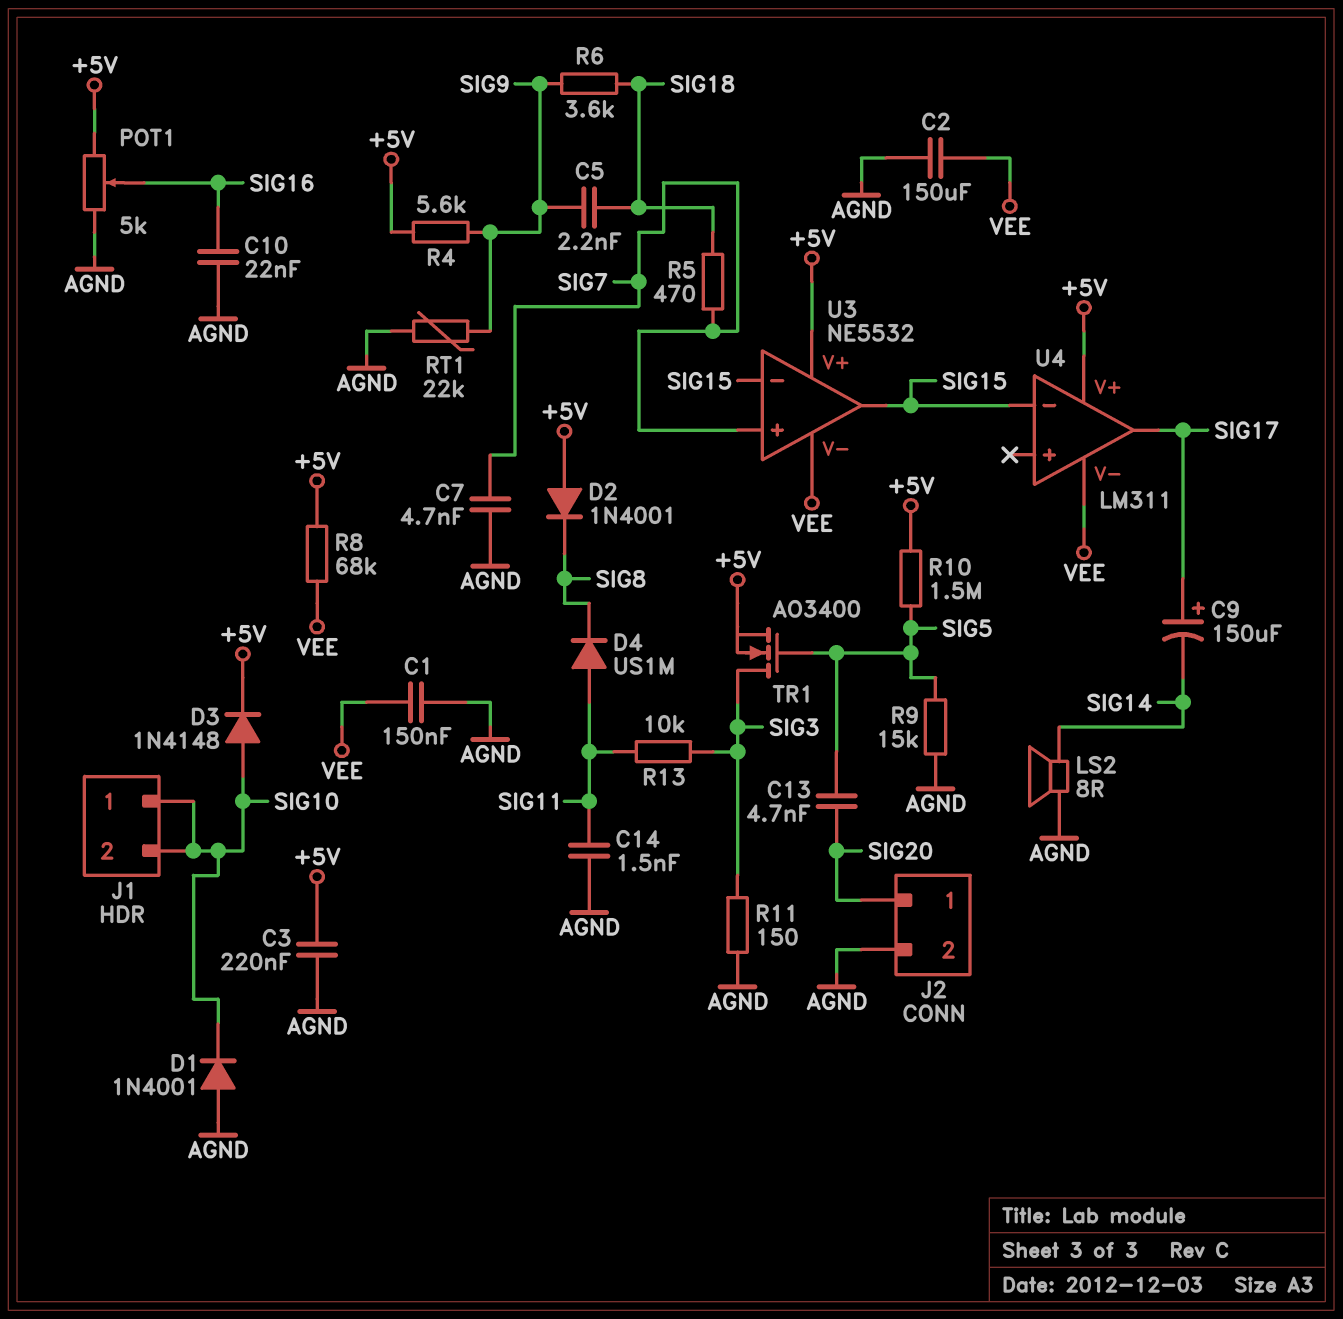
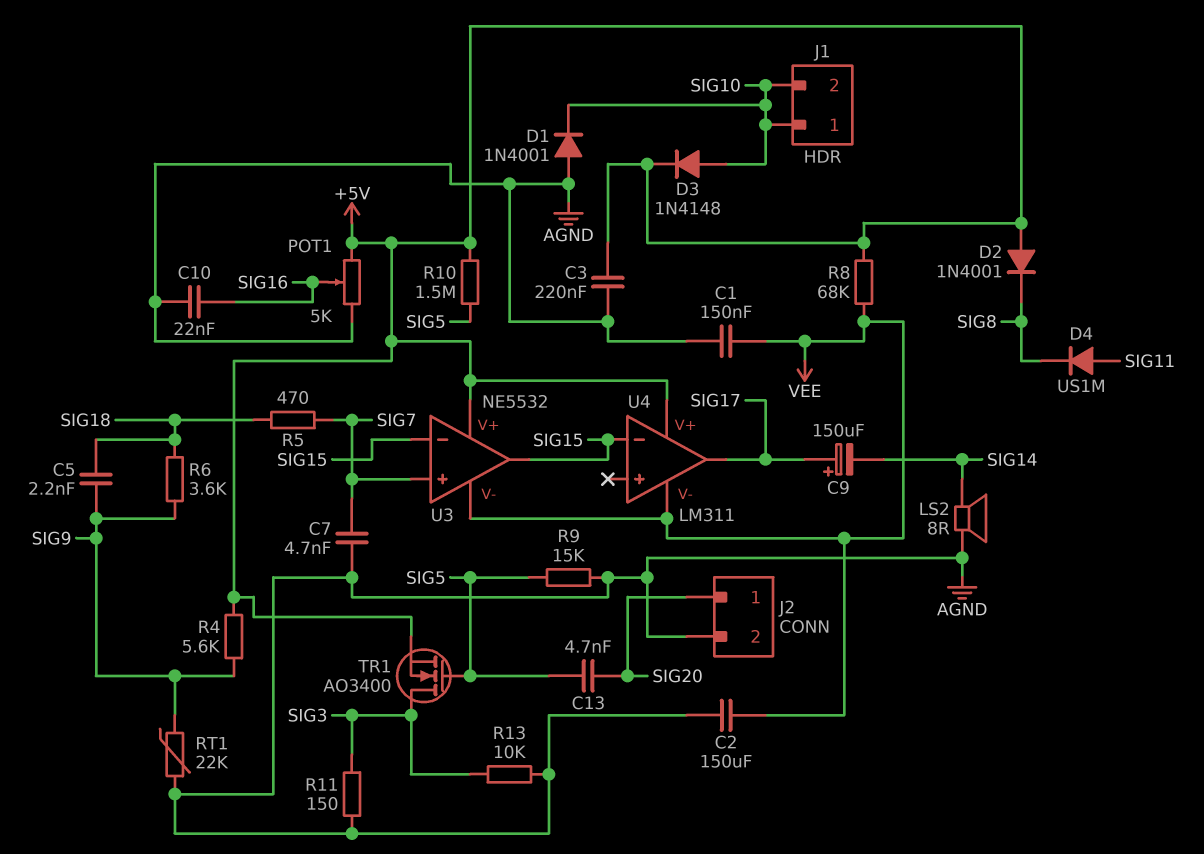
C14: 1.5nF (AGND, SIG11) -> none
R13: 10k (SIG3, SIG11) -> 10k (AGND, SIG3)

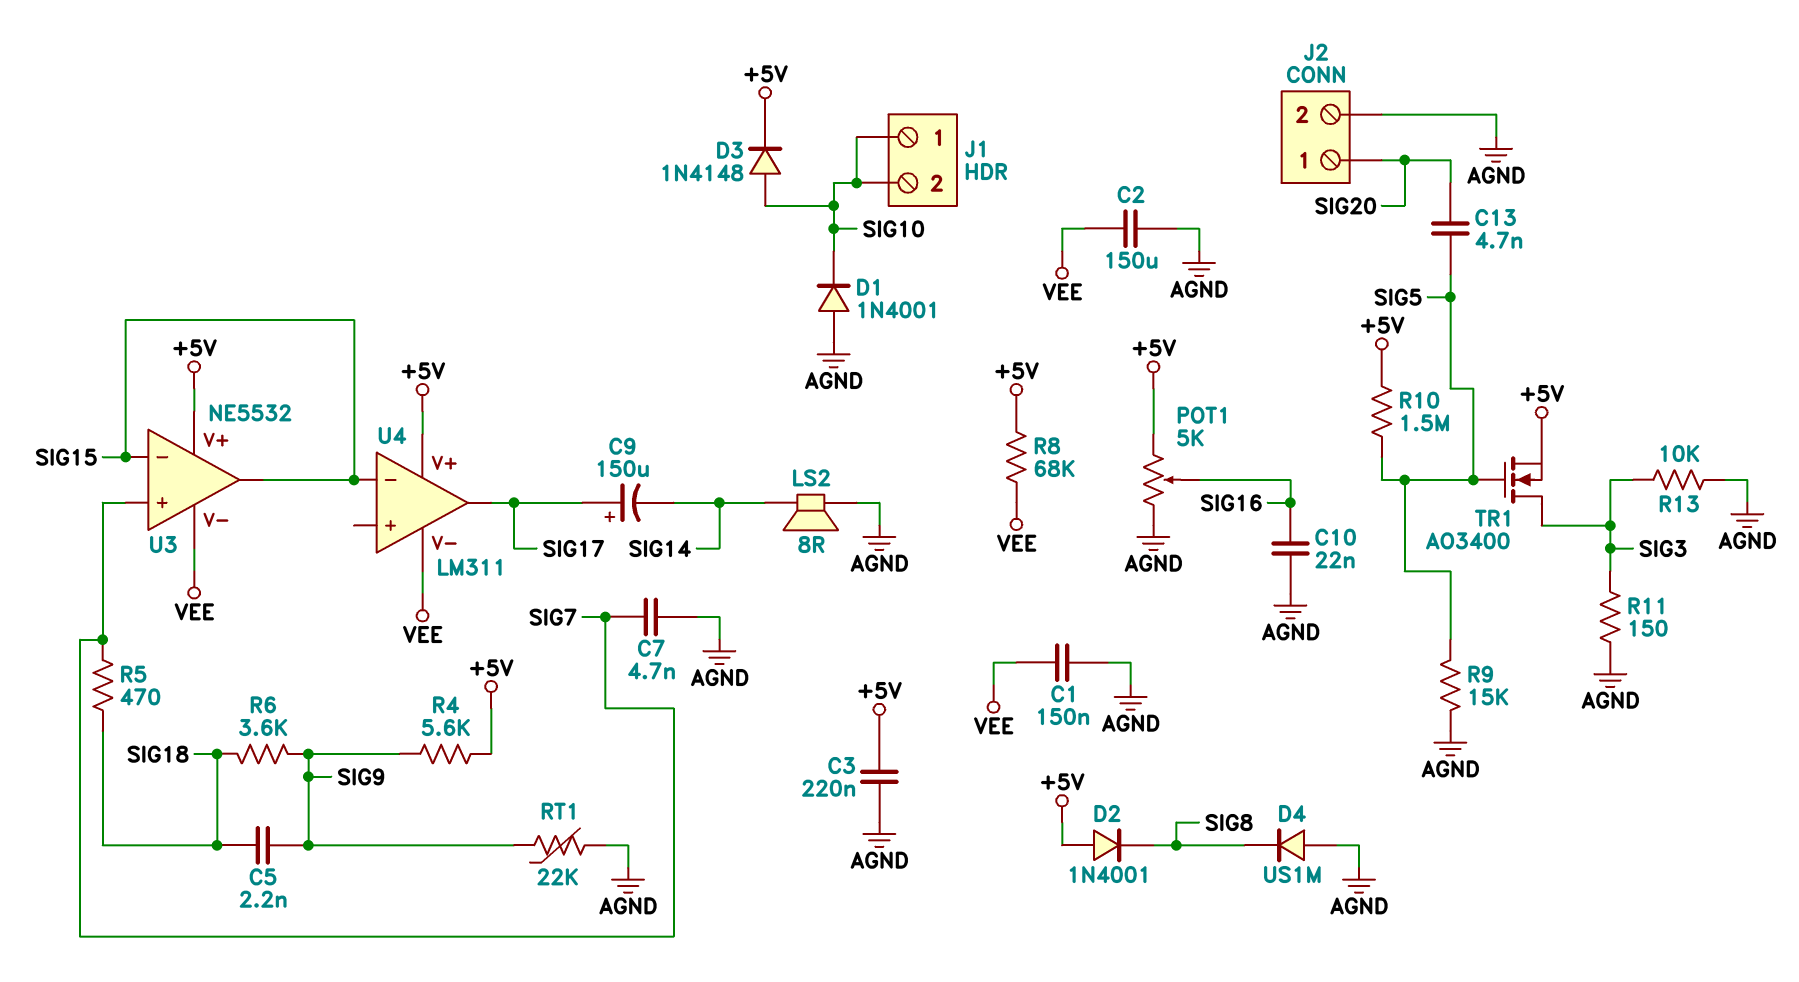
D4: diode US1M (A SIG11, K SIG8) -> diode US1M (A AGND, K SIG8)

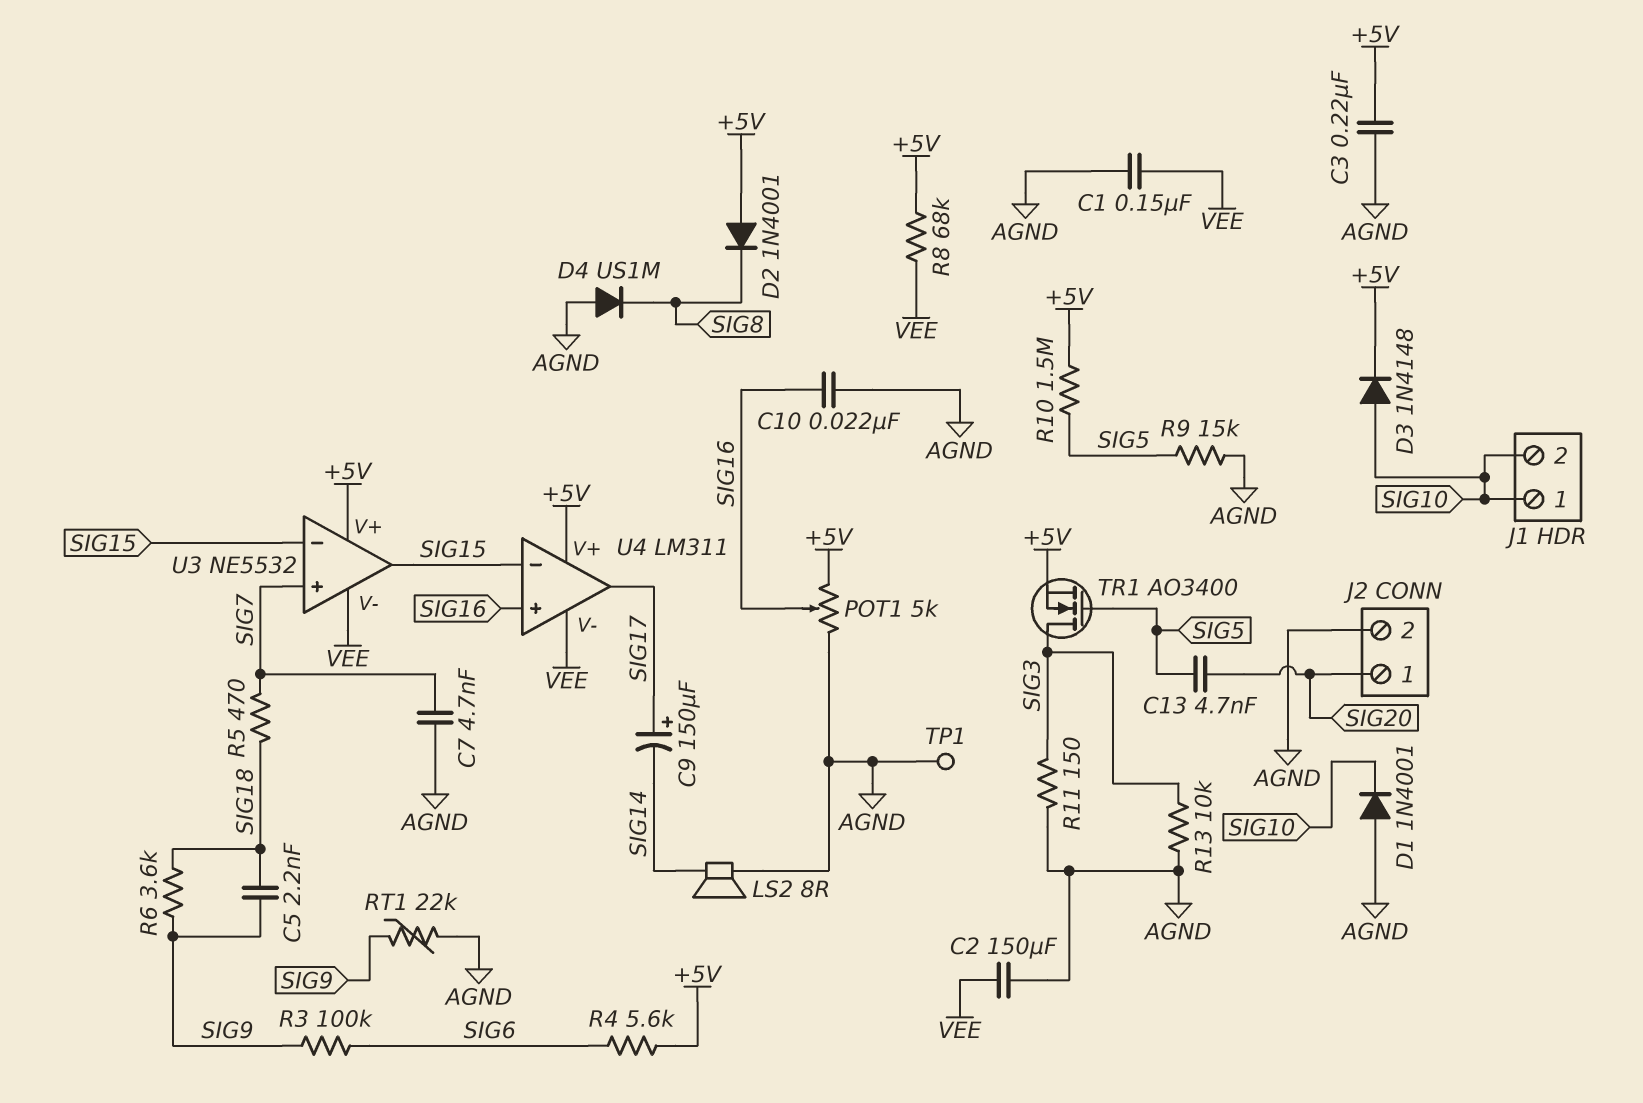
R3: none -> 100k (SIG6, SIG9)
R4: 5.6k (+5V, SIG9) -> 5.6k (+5V, SIG6)
TP1: none -> test point (AGND)
U4 pin in+: none -> SIG16

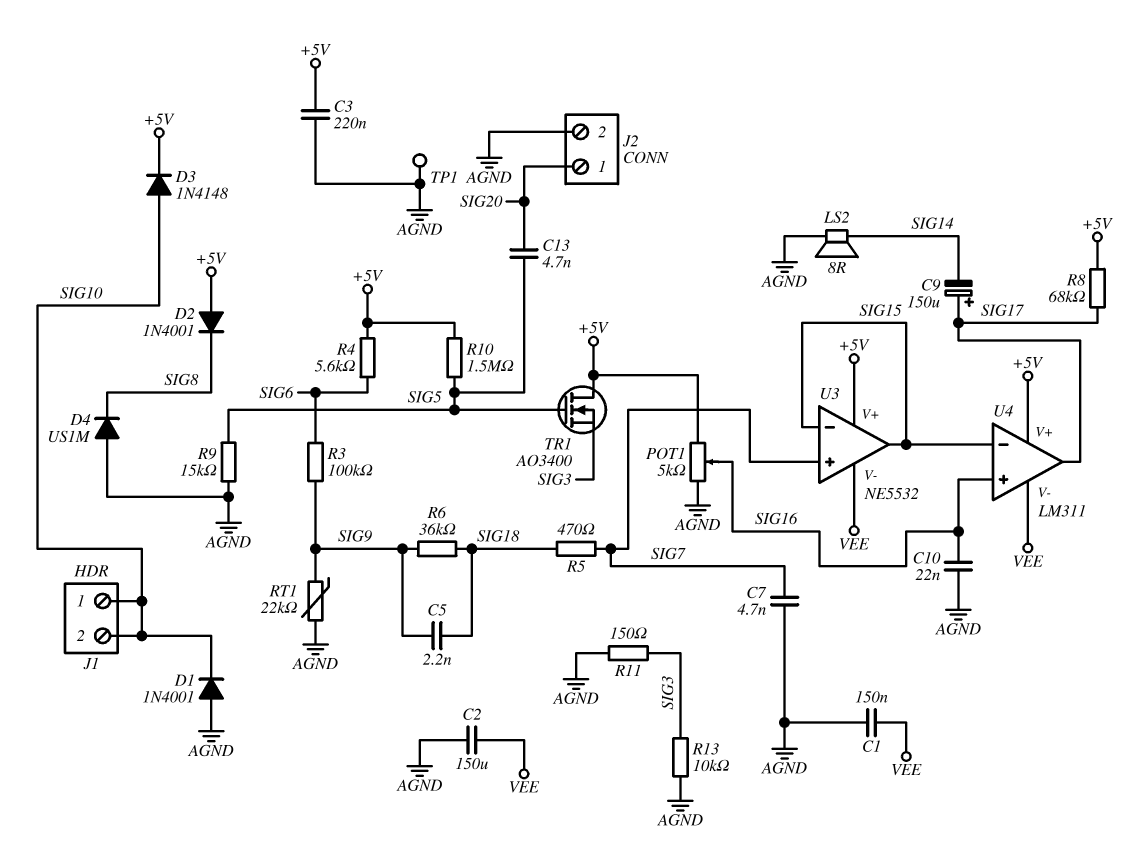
R6: 3.6k (SIG9, SIG18) -> 36k (SIG9, SIG18)
R8: 68k (+5V, VEE) -> 68k (+5V, SIG17)
TR1: NMOS AO3400 (G SIG5, D SIG3, S +5V) -> NMOS AO3400 (G SIG5, D +5V, S SIG3)

